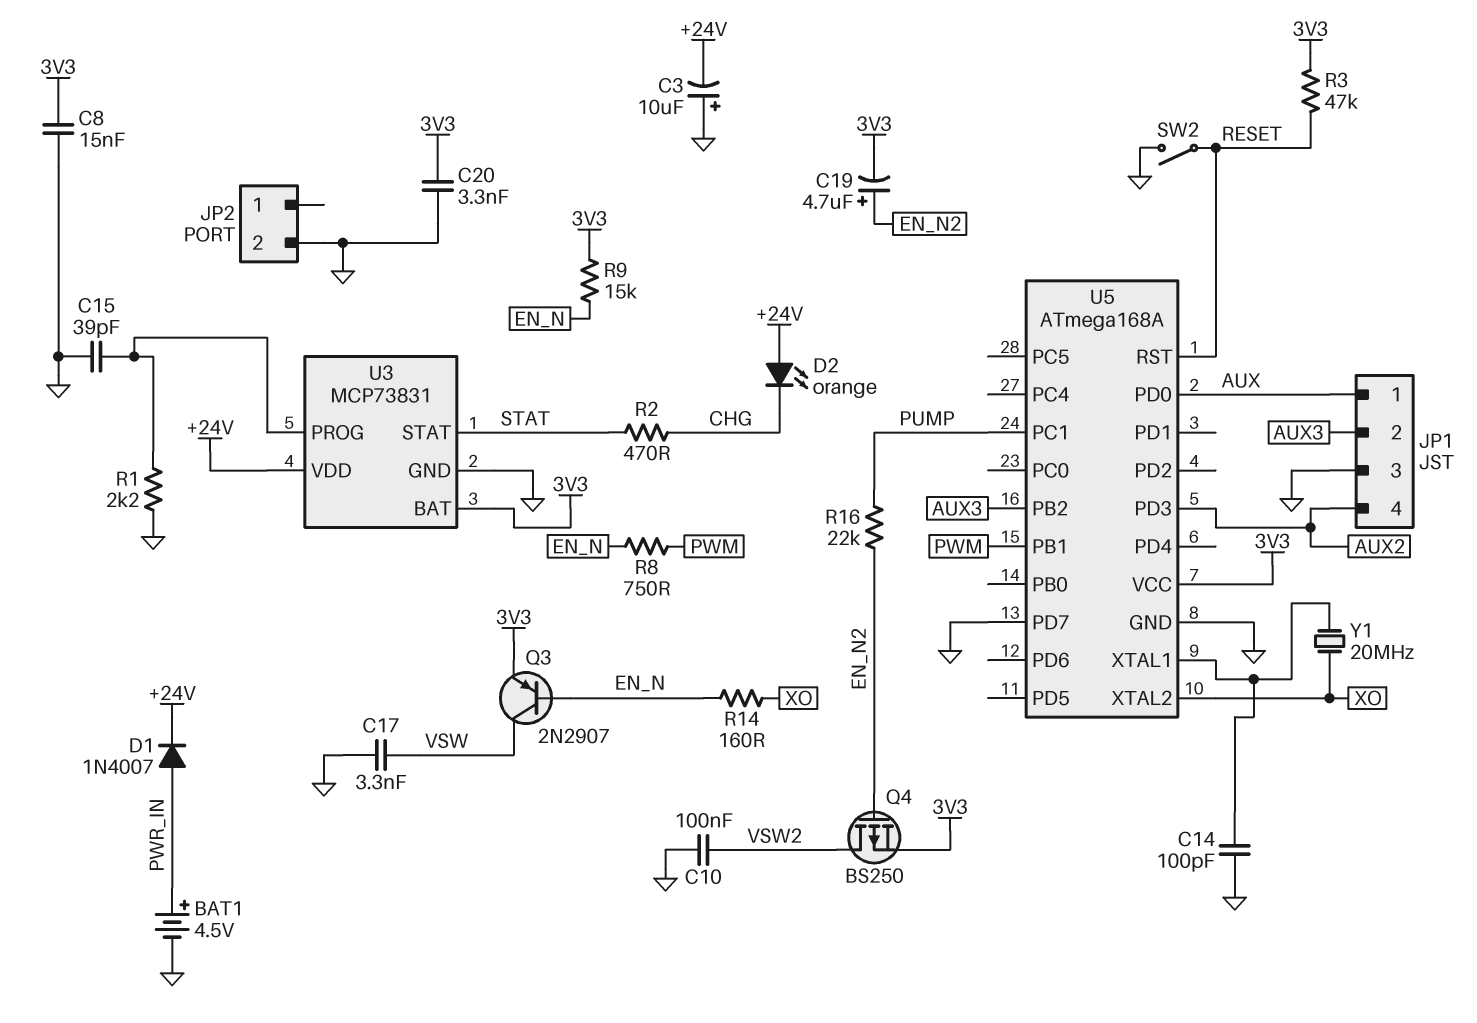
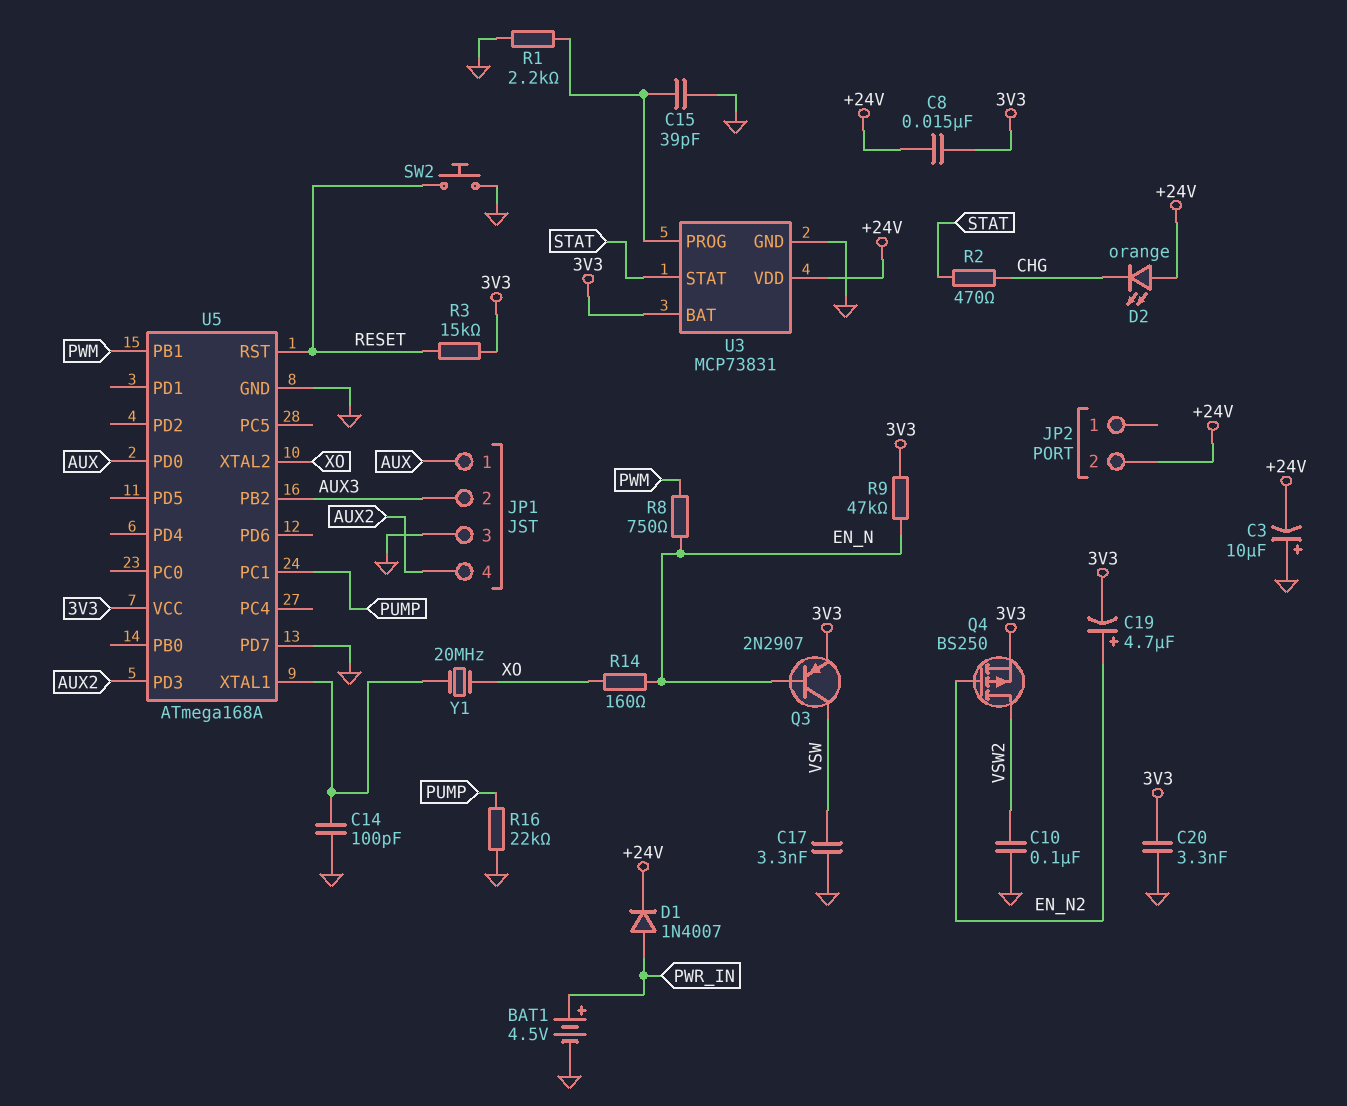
C8: 15nF (3V3, GND) -> 15nF (+24V, 3V3)
JP2 pin 2: GND -> +24V
R3: 47k (3V3, RESET) -> 15k (3V3, RESET)
R9: 15k (3V3, EN_N) -> 47k (3V3, EN_N)
R16: 22k (EN_N2, PUMP) -> 22k (GND, PUMP)
SW2: switch (GND, RESET) -> button (GND, RESET)

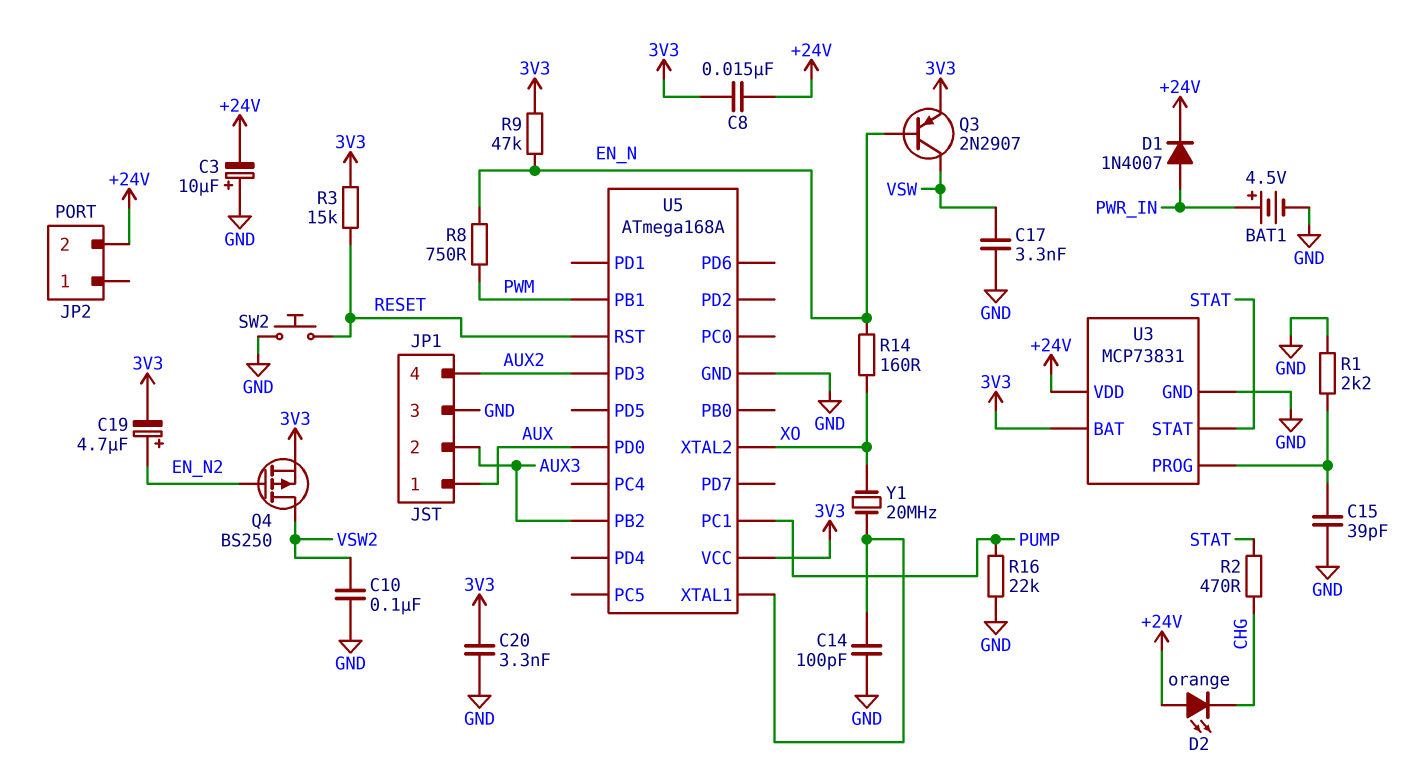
U5 pin PD7: GND -> none

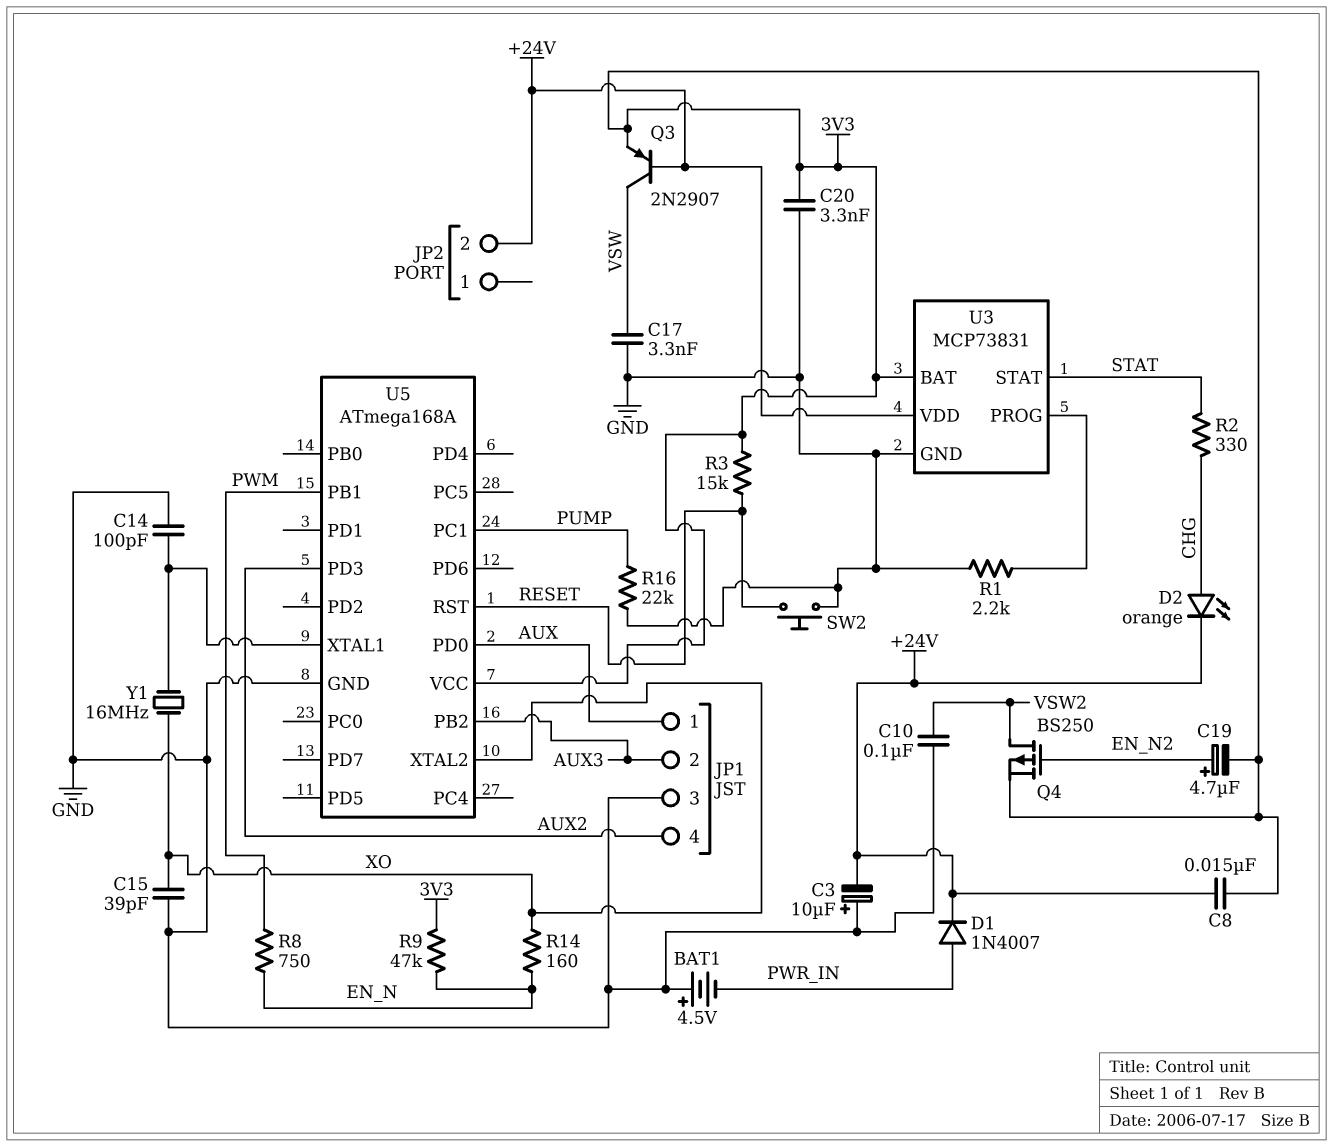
BAT1: 4.5V (plus PWR_IN, minus GND) -> 4.5V (plus GND, minus PWR_IN)
C15: 39pF (GND, U3/PROG) -> 39pF (GND, XO)
D2: LED orange (A +24V, K CHG) -> LED orange (A CHG, K +24V)
Q3: PNP 2N2907 (B EN_N, C VSW, E 3V3) -> PNP 2N2907 (B +24V, C VSW, E 3V3)
R2: 470 (CHG, STAT) -> 330 (CHG, STAT)
Y1: 20MHz (U5/XTAL1, XO) -> 16MHz (U5/XTAL1, XO)

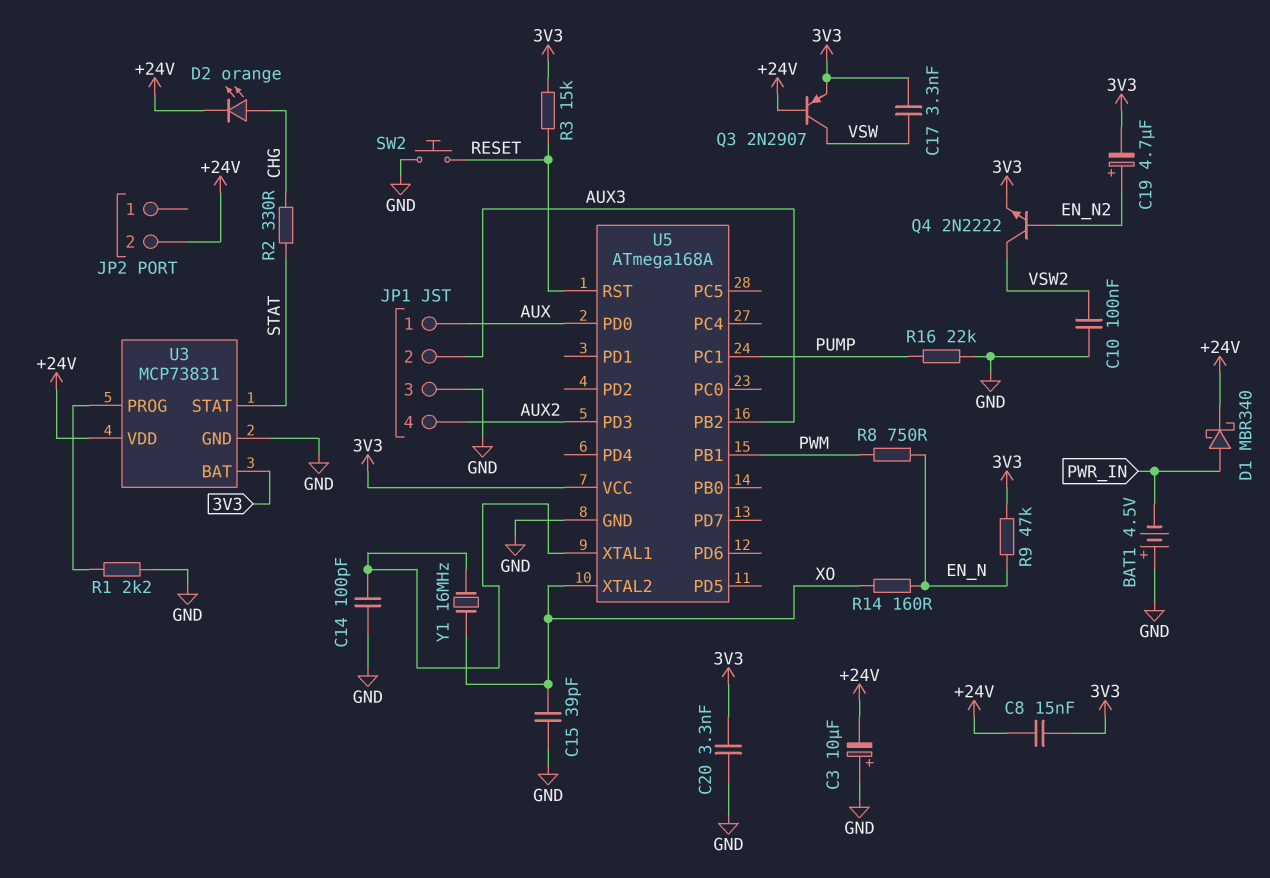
C17: 3.3nF (GND, VSW) -> 3.3nF (3V3, VSW)
D1: diode 1N4007 (A PWR_IN, K +24V) -> schottky MBR340 (A PWR_IN, K +24V)
Q4: PMOS BS250 (G EN_N2, D VSW2, S 3V3) -> NPN 2N2222 (B EN_N2, C VSW2, E 3V3)

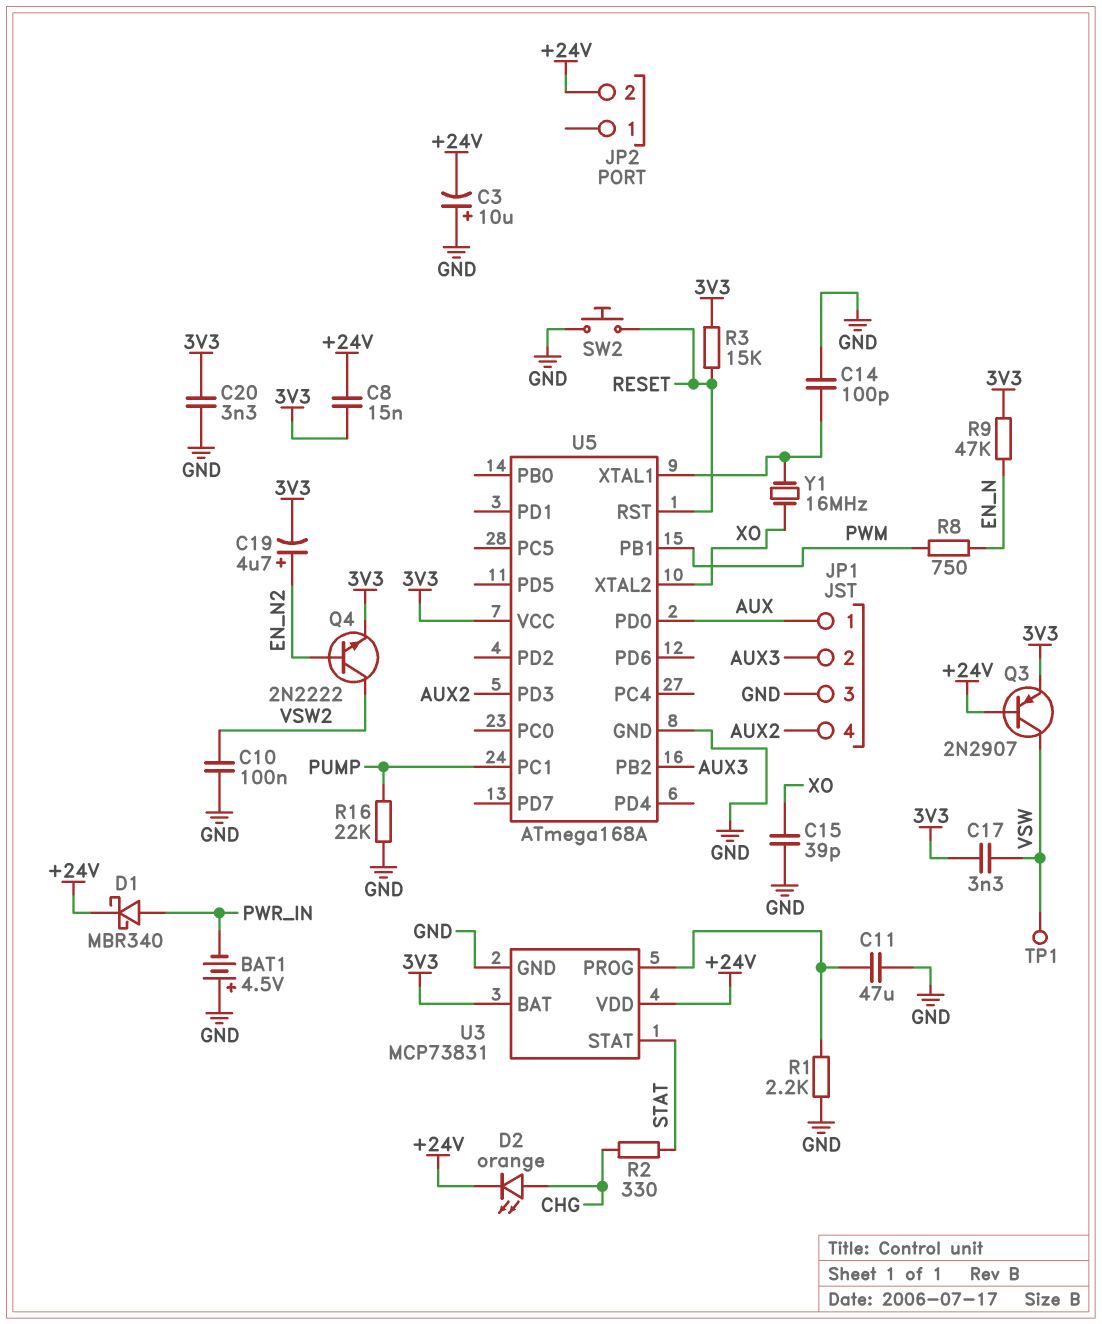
C11: none -> 47uF (GND, U3/PROG)
R14: 160 (EN_N, XO) -> none
TP1: none -> test point (VSW)

